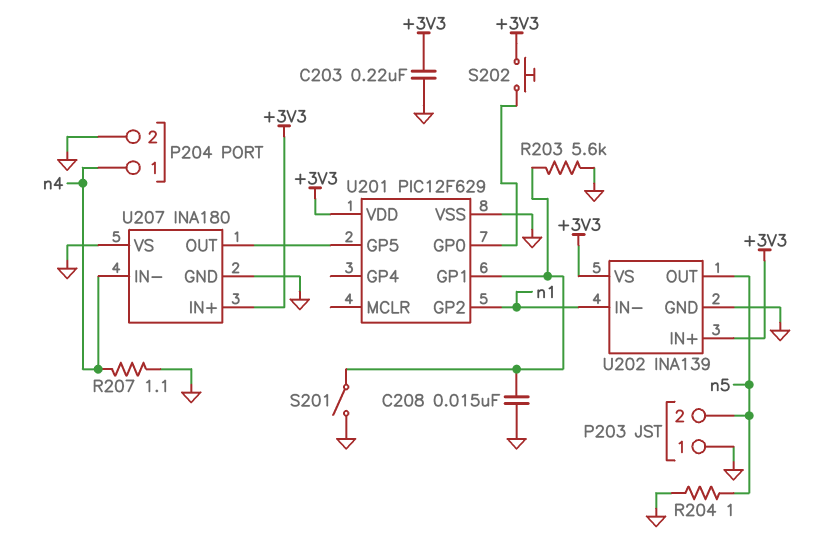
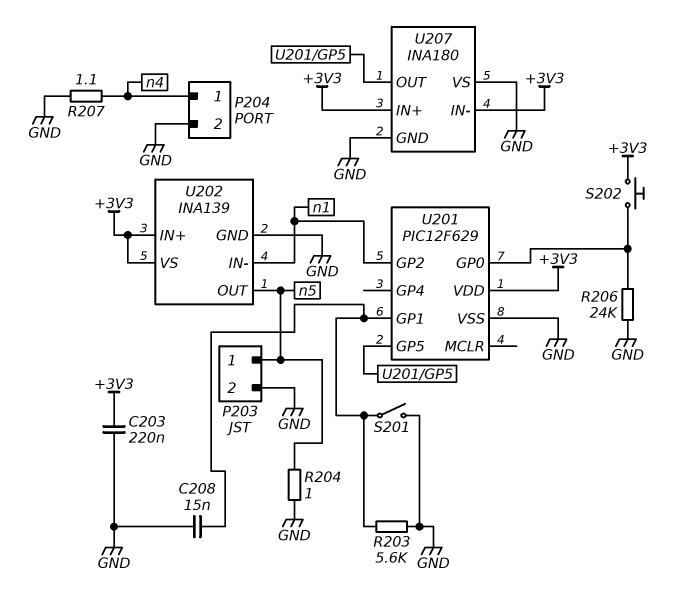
P203 pin 1: GND -> n5
P203 pin 2: n5 -> GND
R206: none -> 24k (GND, U201/GP0)
U207 pin IN-: n4 -> +3V3

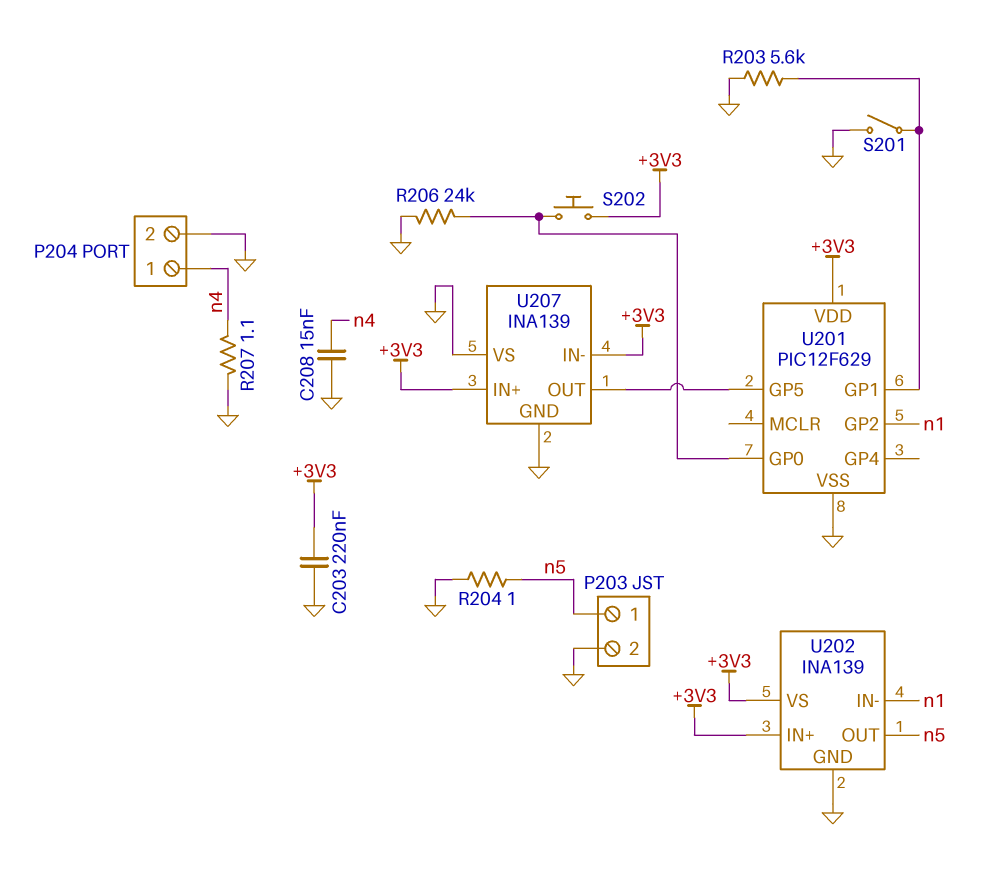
C208: 15nF (GND, U201/GP1) -> 15nF (GND, n4)
U207: INA180 -> INA139

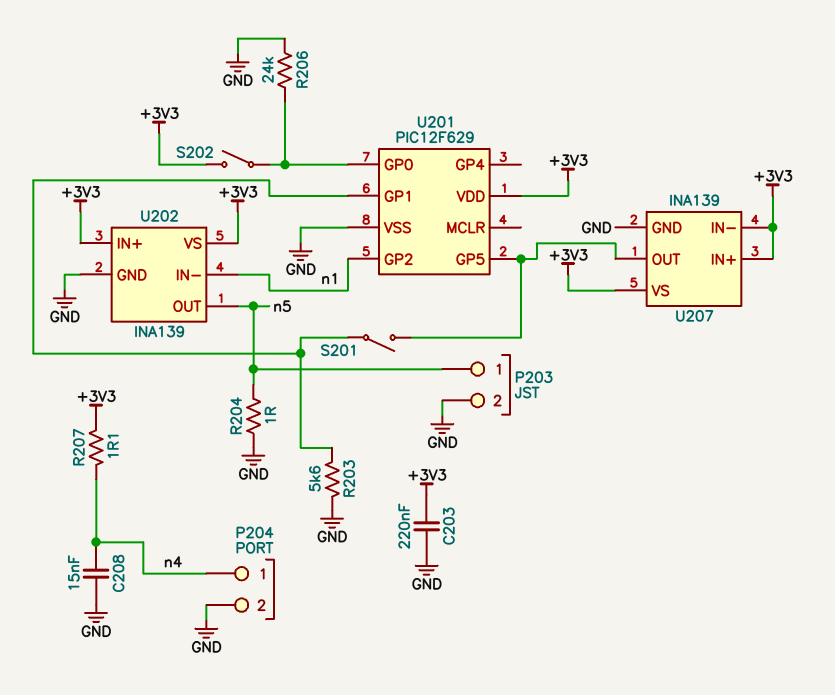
R207: 1.1 (GND, n4) -> 1.1 (+3V3, n4)
S201: switch (GND, U201/GP1) -> switch (U201/GP1, U201/GP5)
S202: button (+3V3, U201/GP0) -> switch (+3V3, U201/GP0)
U207 pin VS: GND -> +3V3

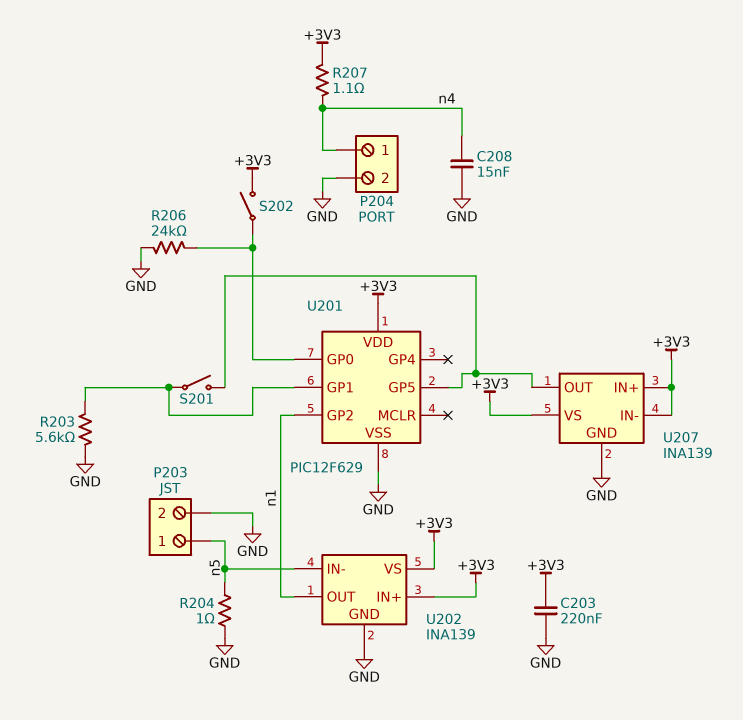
U202 pin IN-: n1 -> n5
U202 pin OUT: n5 -> n1

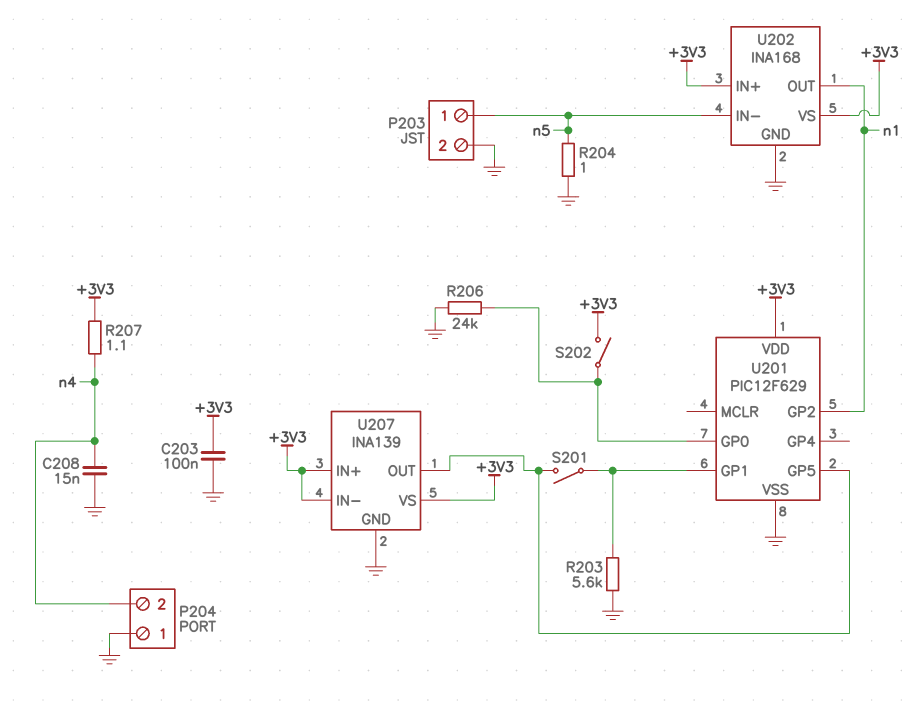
C203: 220nF (+3V3, GND) -> 100nF (+3V3, GND)
P204 pin 1: n4 -> GND
P204 pin 2: GND -> n4
U202: INA139 -> INA168

